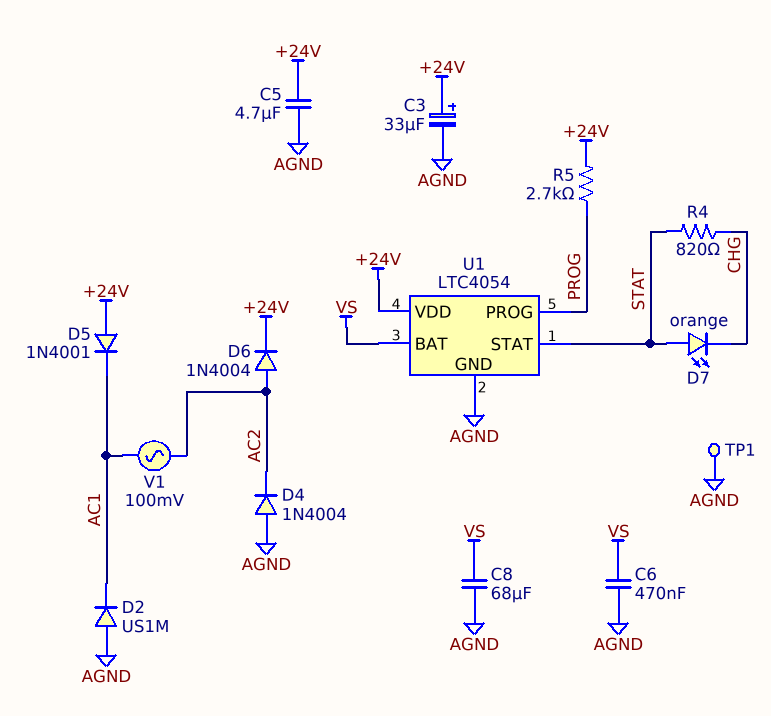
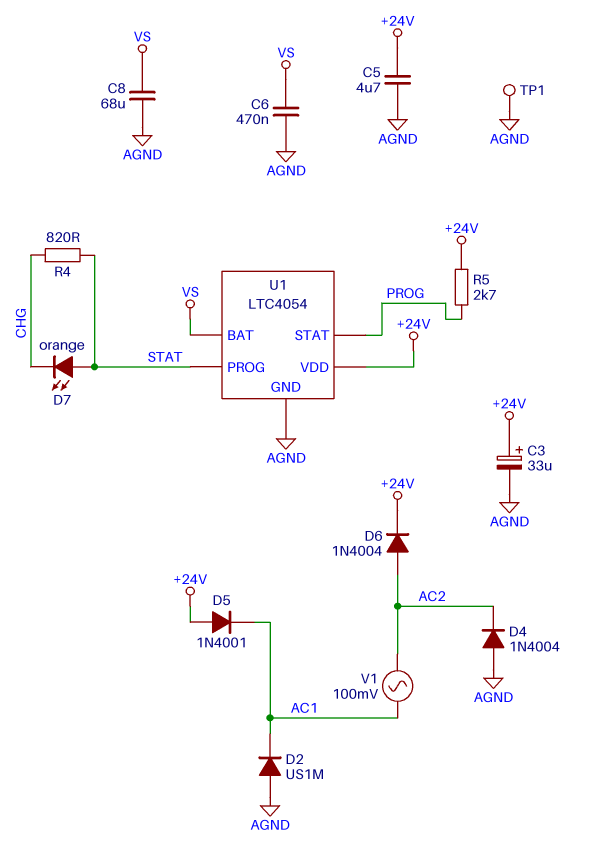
U1 pin PROG: PROG -> STAT
U1 pin STAT: STAT -> PROG

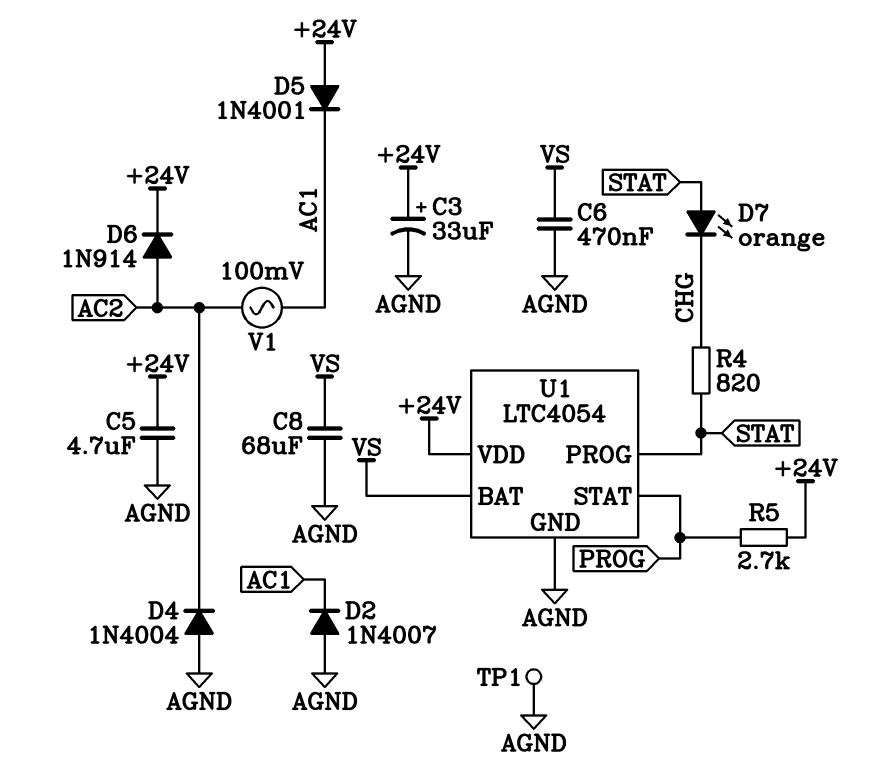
D2: diode US1M (A AGND, K AC1) -> diode 1N4007 (A AGND, K AC1)
D6: diode 1N4004 (A AC2, K +24V) -> diode 1N914 (A AC2, K +24V)

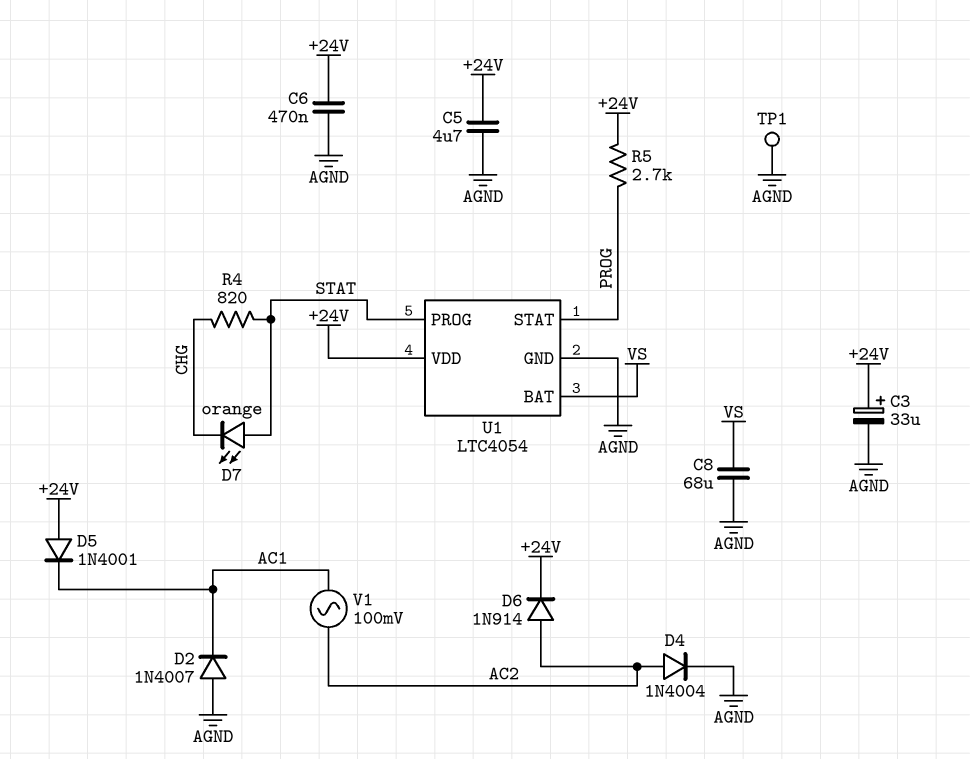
C6: 470nF (AGND, VS) -> 470nF (+24V, AGND)
D4: diode 1N4004 (A AGND, K AC2) -> diode 1N4004 (A AC2, K AGND)

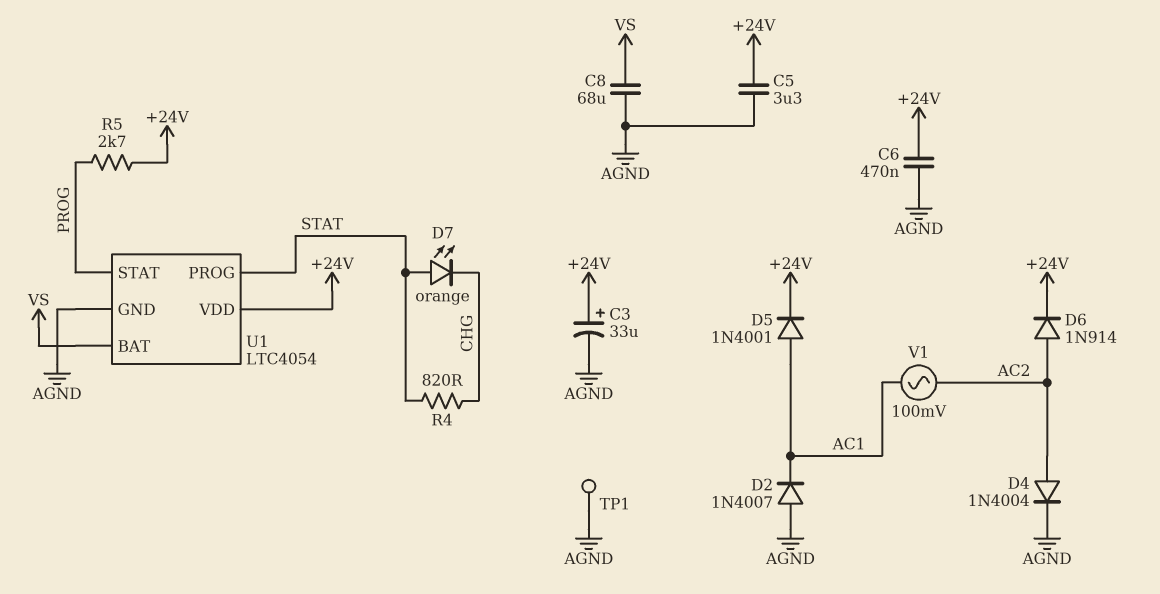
C5: 4.7uF (+24V, AGND) -> 3.3uF (+24V, AGND)
D5: diode 1N4001 (A +24V, K AC1) -> diode 1N4001 (A AC1, K +24V)

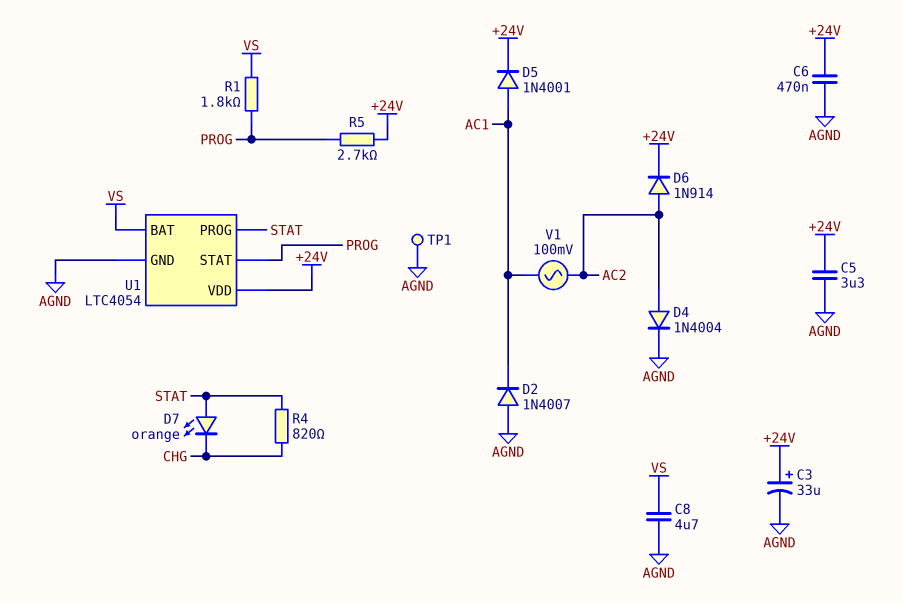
C8: 68uF (AGND, VS) -> 4.7uF (AGND, VS)
R1: none -> 1.8k (PROG, VS)

